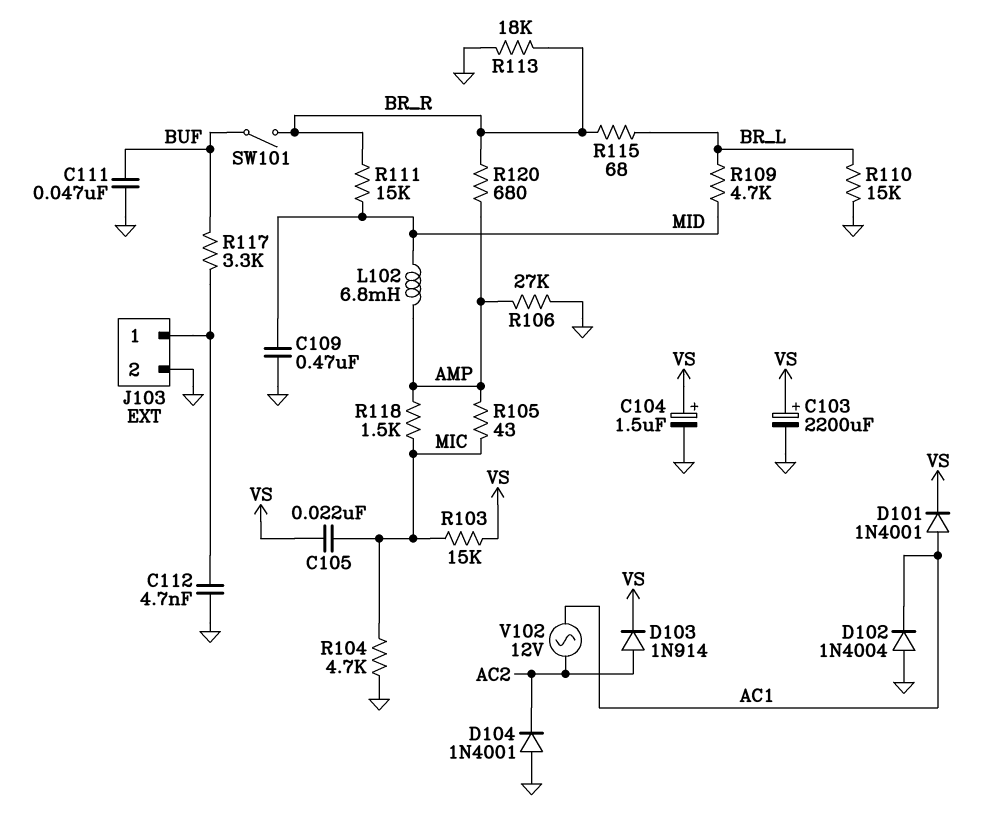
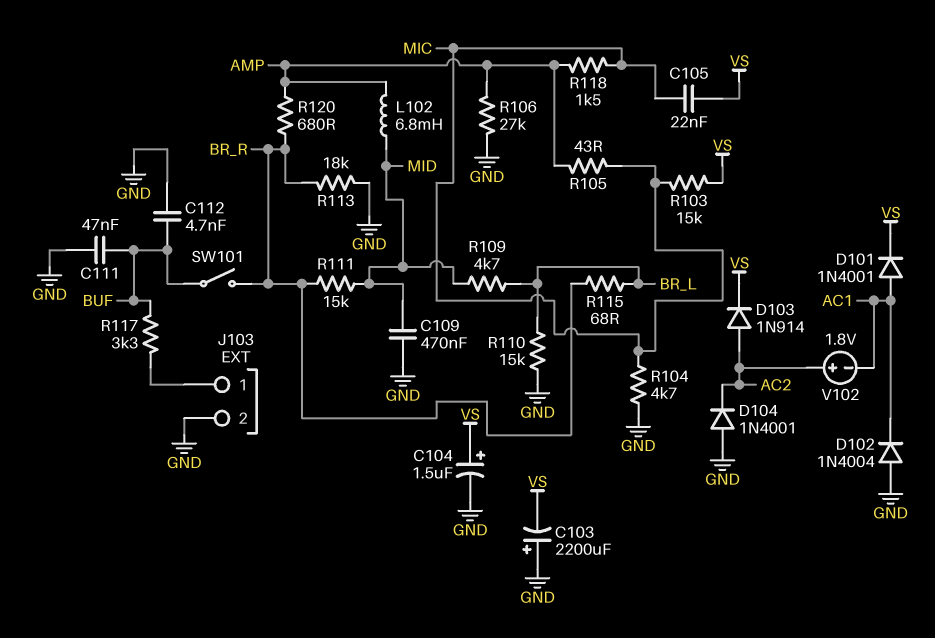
C103: 2200uF (plus VS, minus GND) -> 2200uF (plus GND, minus VS)
C112: 4.7nF (GND, J103/1) -> 4.7nF (BUF, GND)
V102: AC 12V (AC1, AC2) -> 1.8V (plus AC2, minus AC1)

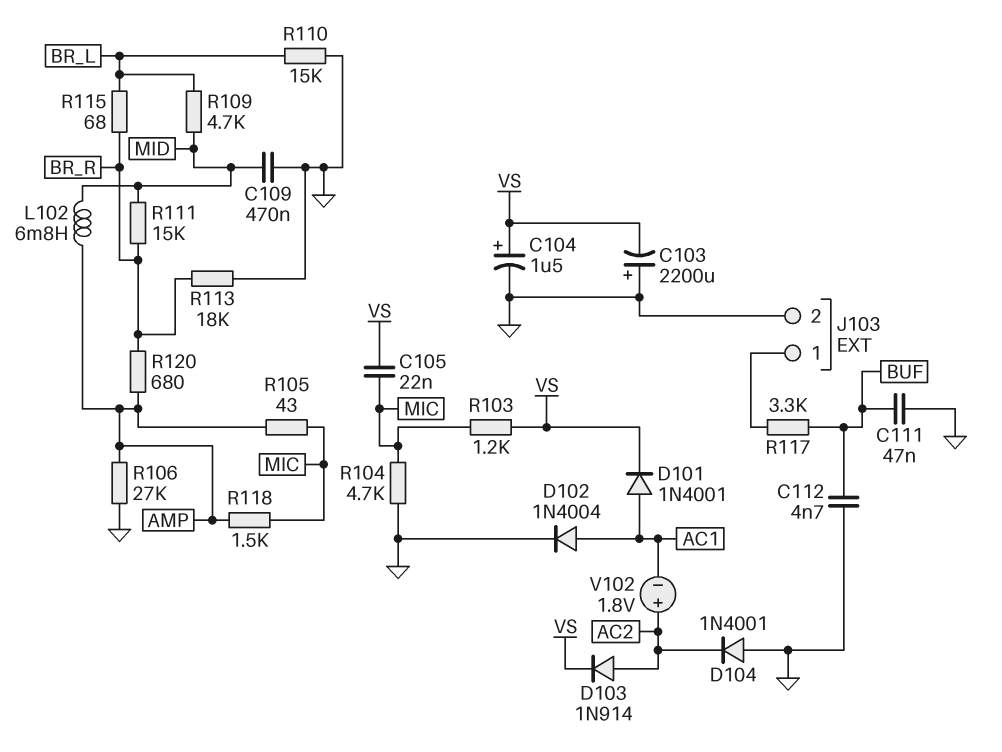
D102: diode 1N4004 (A GND, K AC1) -> diode 1N4004 (A AC1, K GND)
R103: 15k (MIC, VS) -> 1.2k (MIC, VS)
SW101: switch (BR_R, BUF) -> none

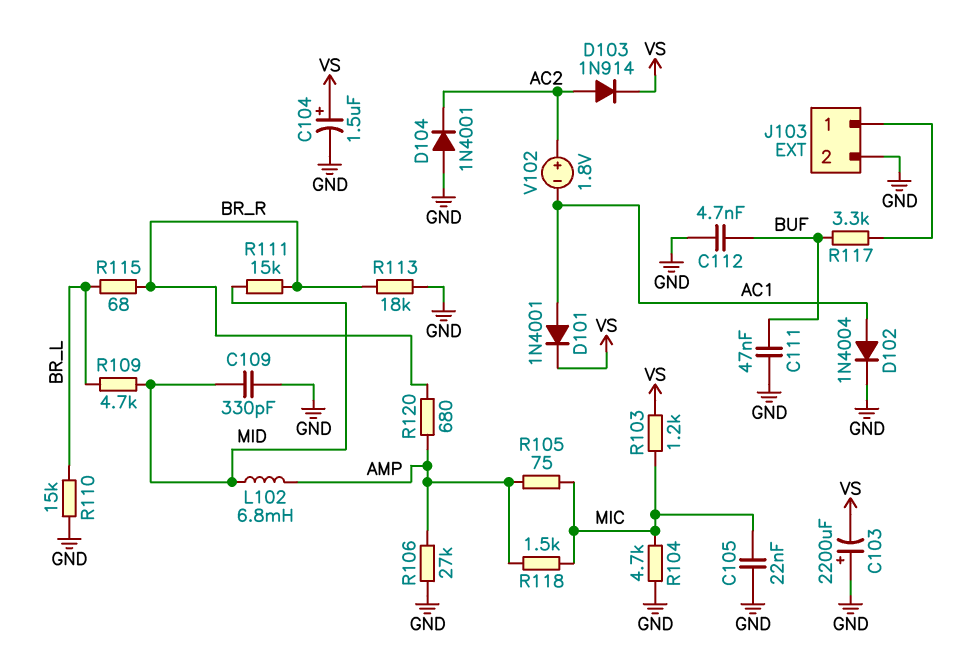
C105: 22nF (MIC, VS) -> 22nF (GND, MIC)
C109: 470nF (GND, MID) -> 330pF (GND, MID)
R105: 43 (AMP, MIC) -> 75 (AMP, MIC)

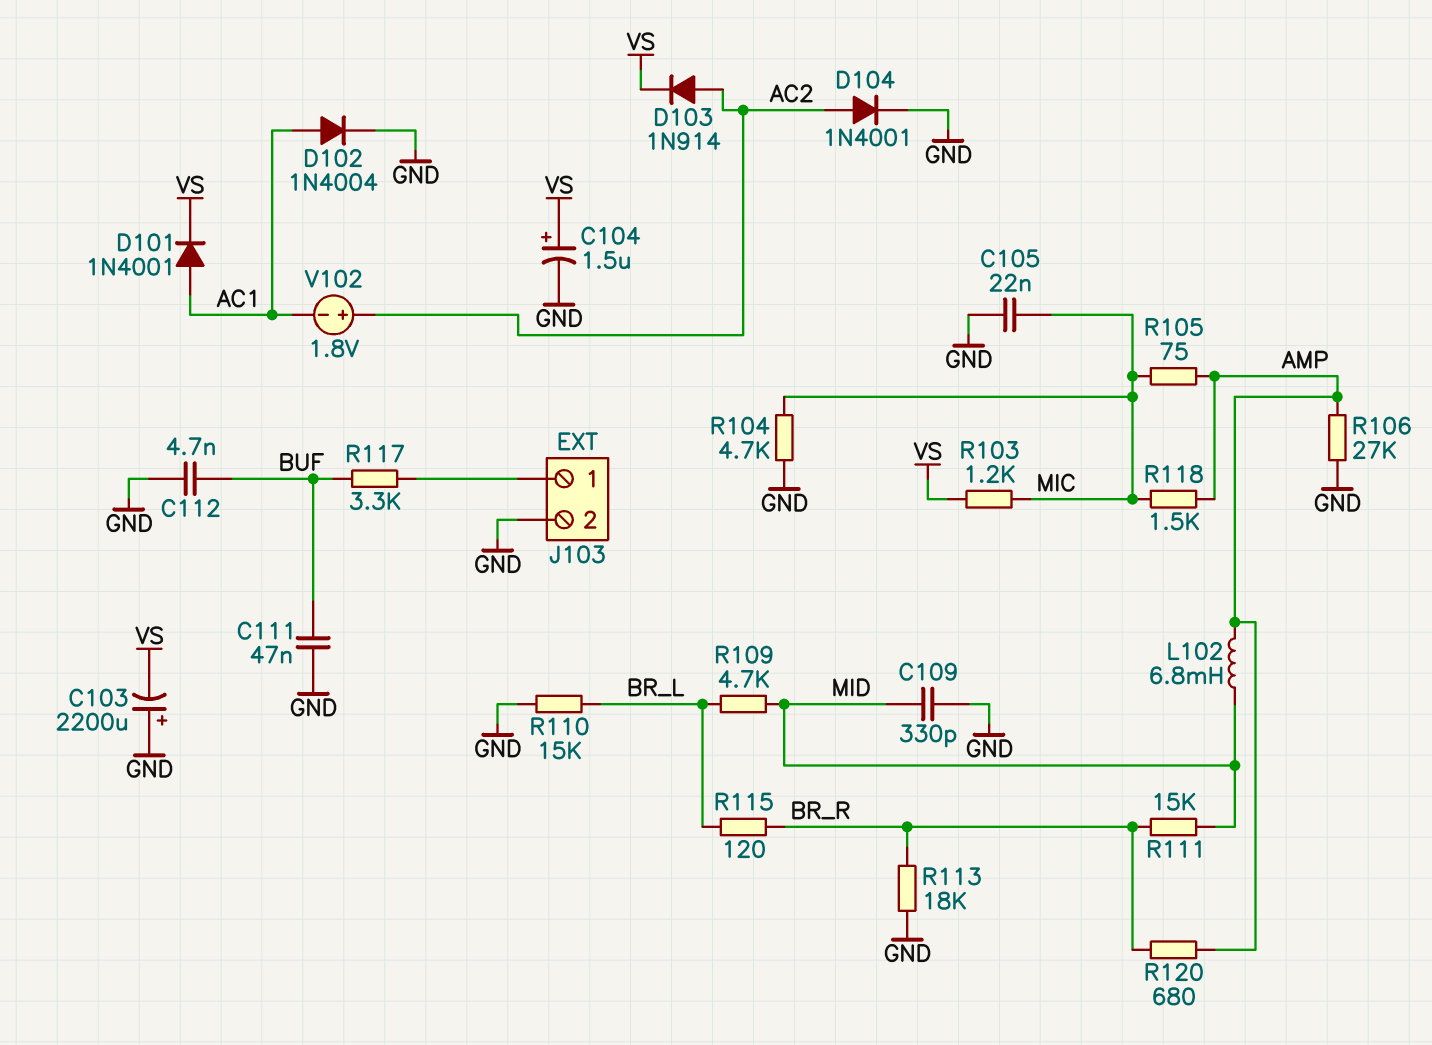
D104: diode 1N4001 (A GND, K AC2) -> diode 1N4001 (A AC2, K GND)
R115: 68 (BR_L, BR_R) -> 120 (BR_L, BR_R)

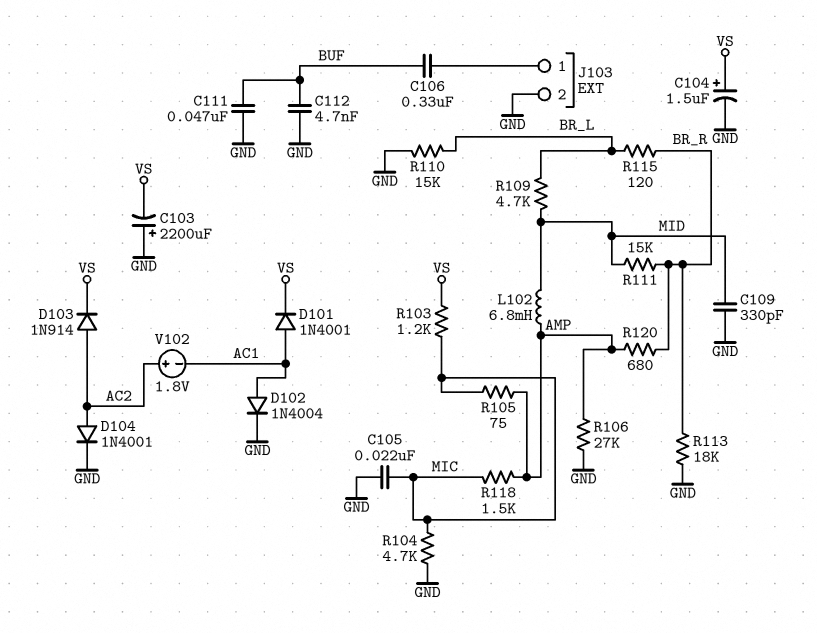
C106: none -> 330nF (BUF, J103/1)
R117: 3.3k (BUF, J103/1) -> none

